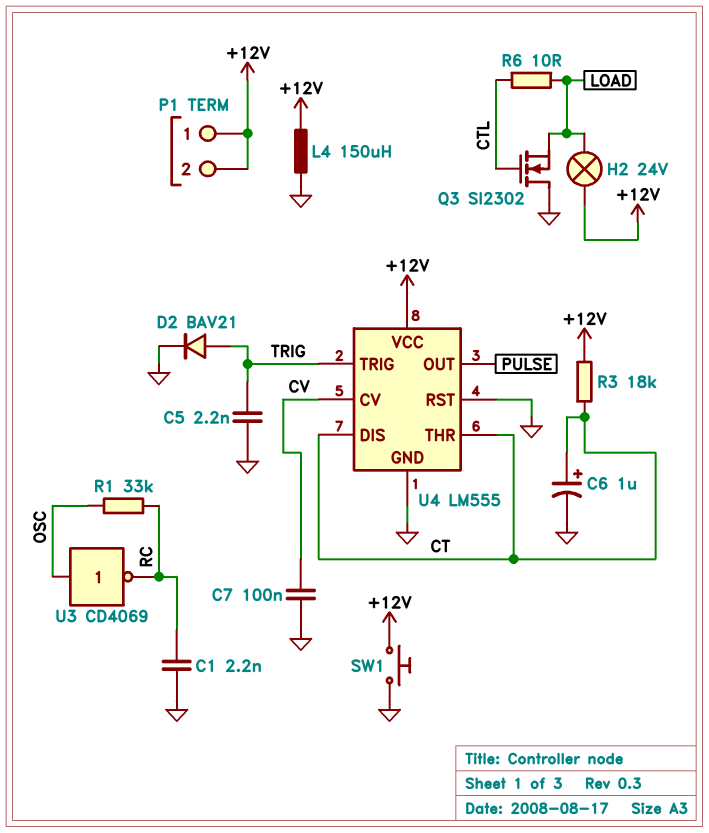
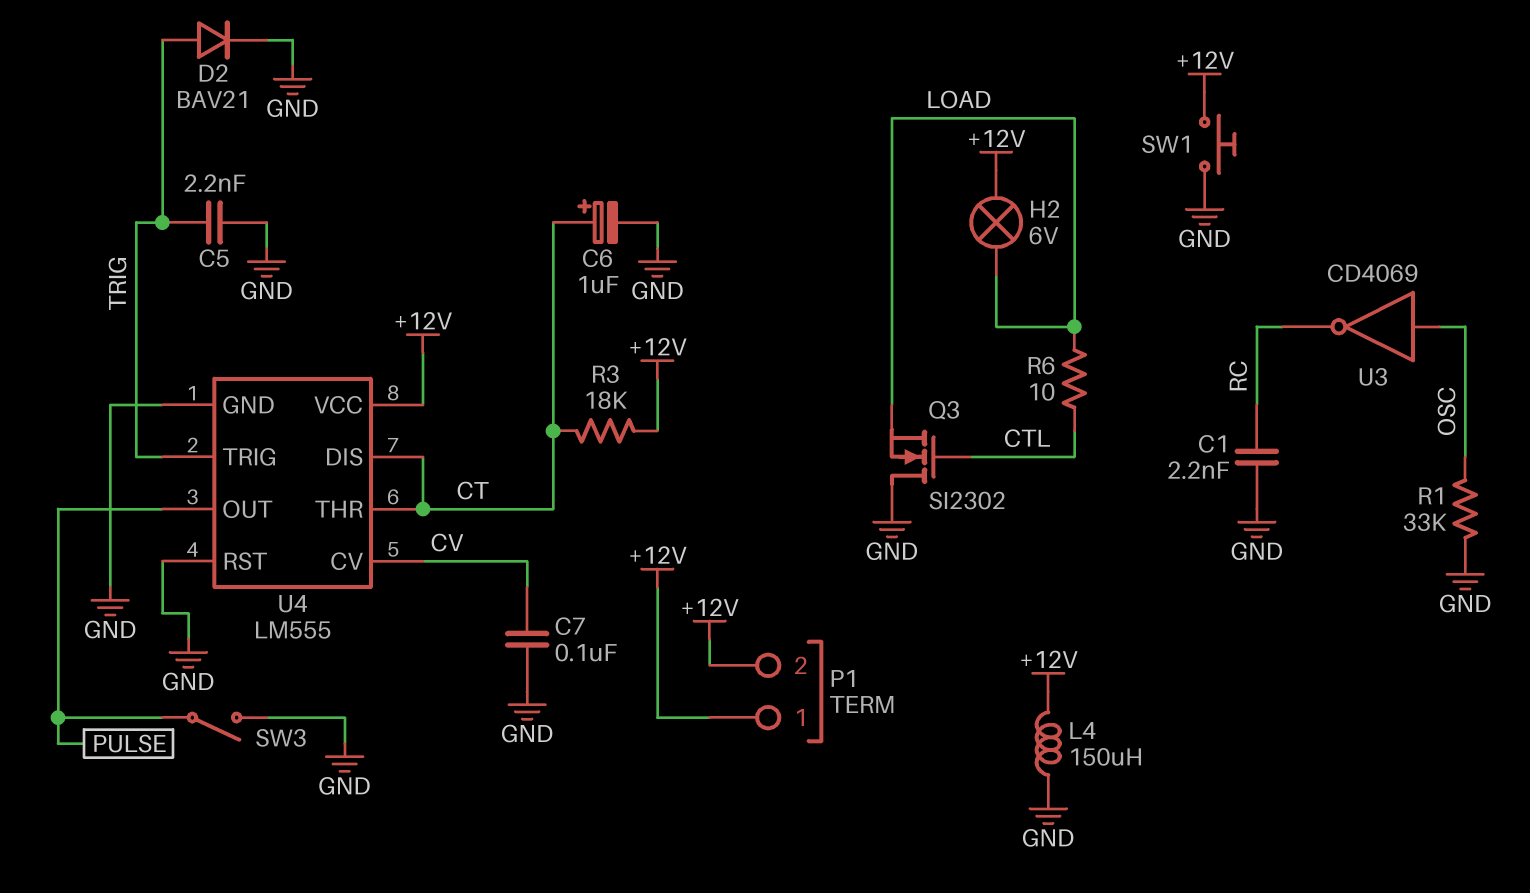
H2: lamp 24V (+12V, LOAD) -> lamp 6V (+12V, LOAD)
R1: 33k (OSC, RC) -> 33k (GND, OSC)
SW3: none -> switch (GND, PULSE)

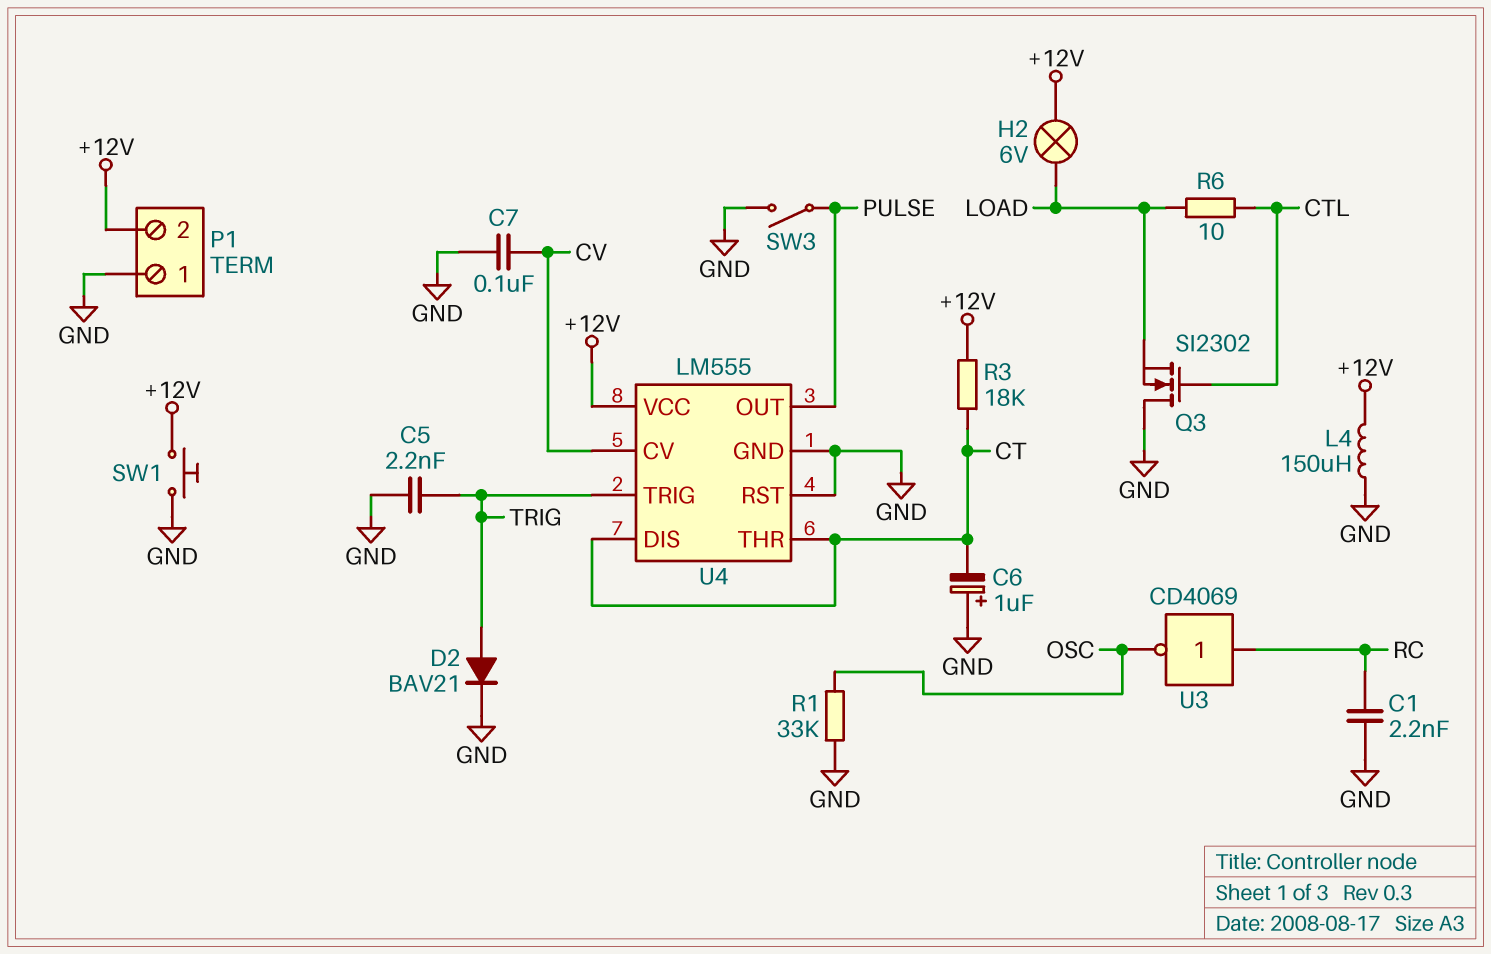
C6: 1uF (plus CT, minus GND) -> 1uF (plus GND, minus CT)
P1 pin 1: +12V -> GND
U3: NOT CD4069 (in OSC, out RC) -> NOT CD4069 (in RC, out OSC)

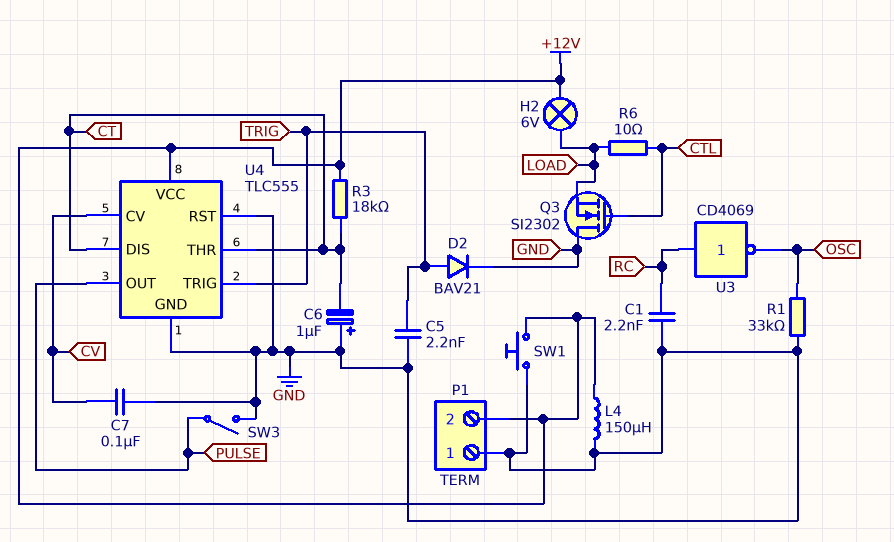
U4: LM555 -> TLC555

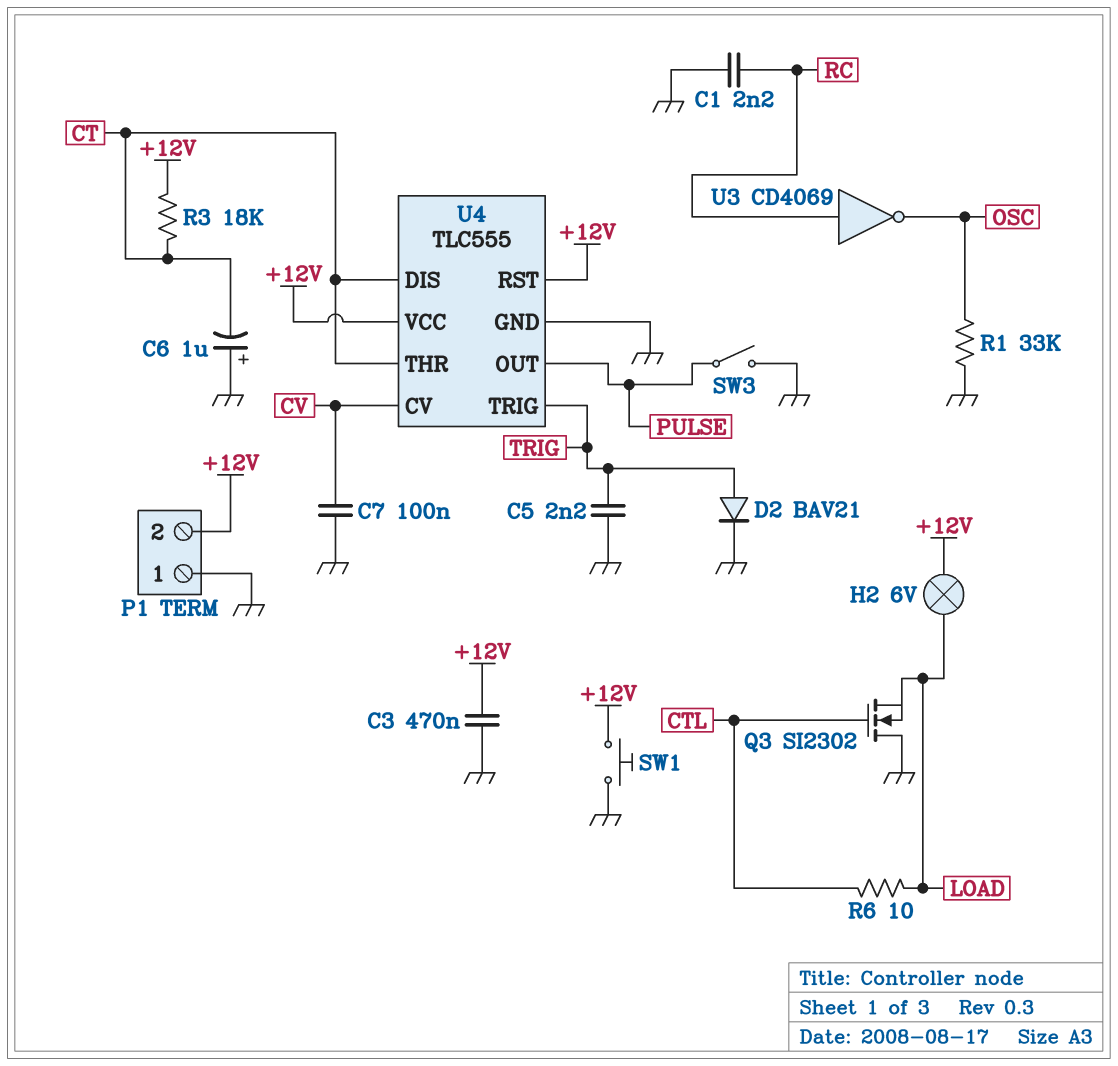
C3: none -> 470nF (+12V, GND)
L4: 150uH (+12V, GND) -> none
U4 pin RST: GND -> +12V

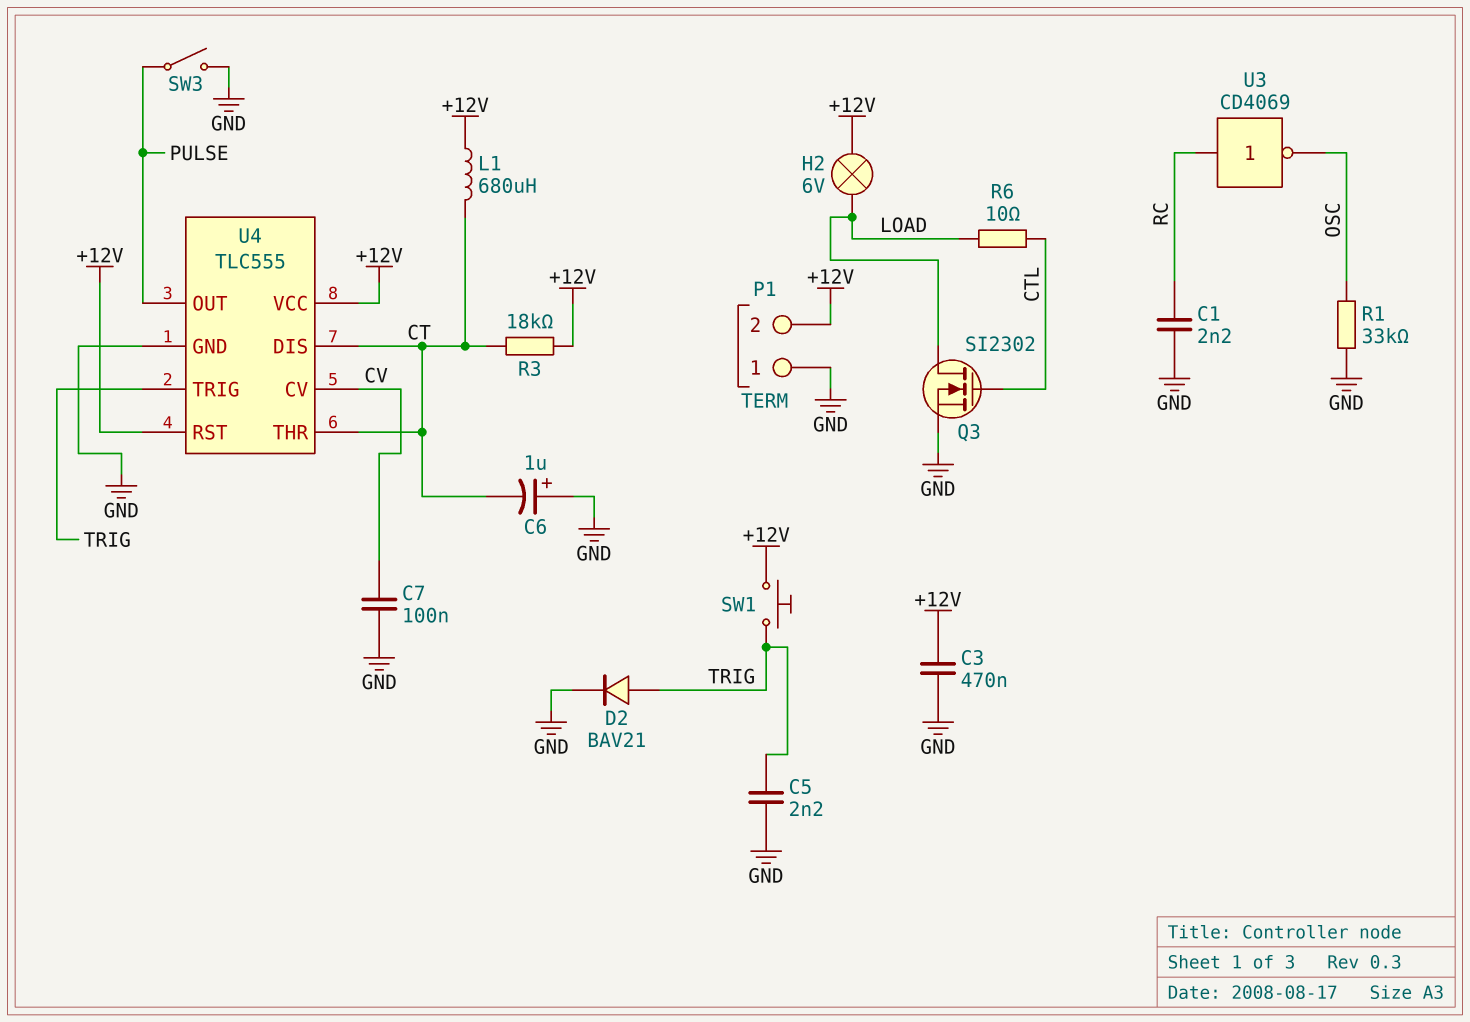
L1: none -> 680uH (+12V, CT)
Q3: NMOS SI2302 (G CTL, D GND, S LOAD) -> NMOS SI2302 (G CTL, D LOAD, S GND)
SW1: button (+12V, GND) -> button (+12V, TRIG)

